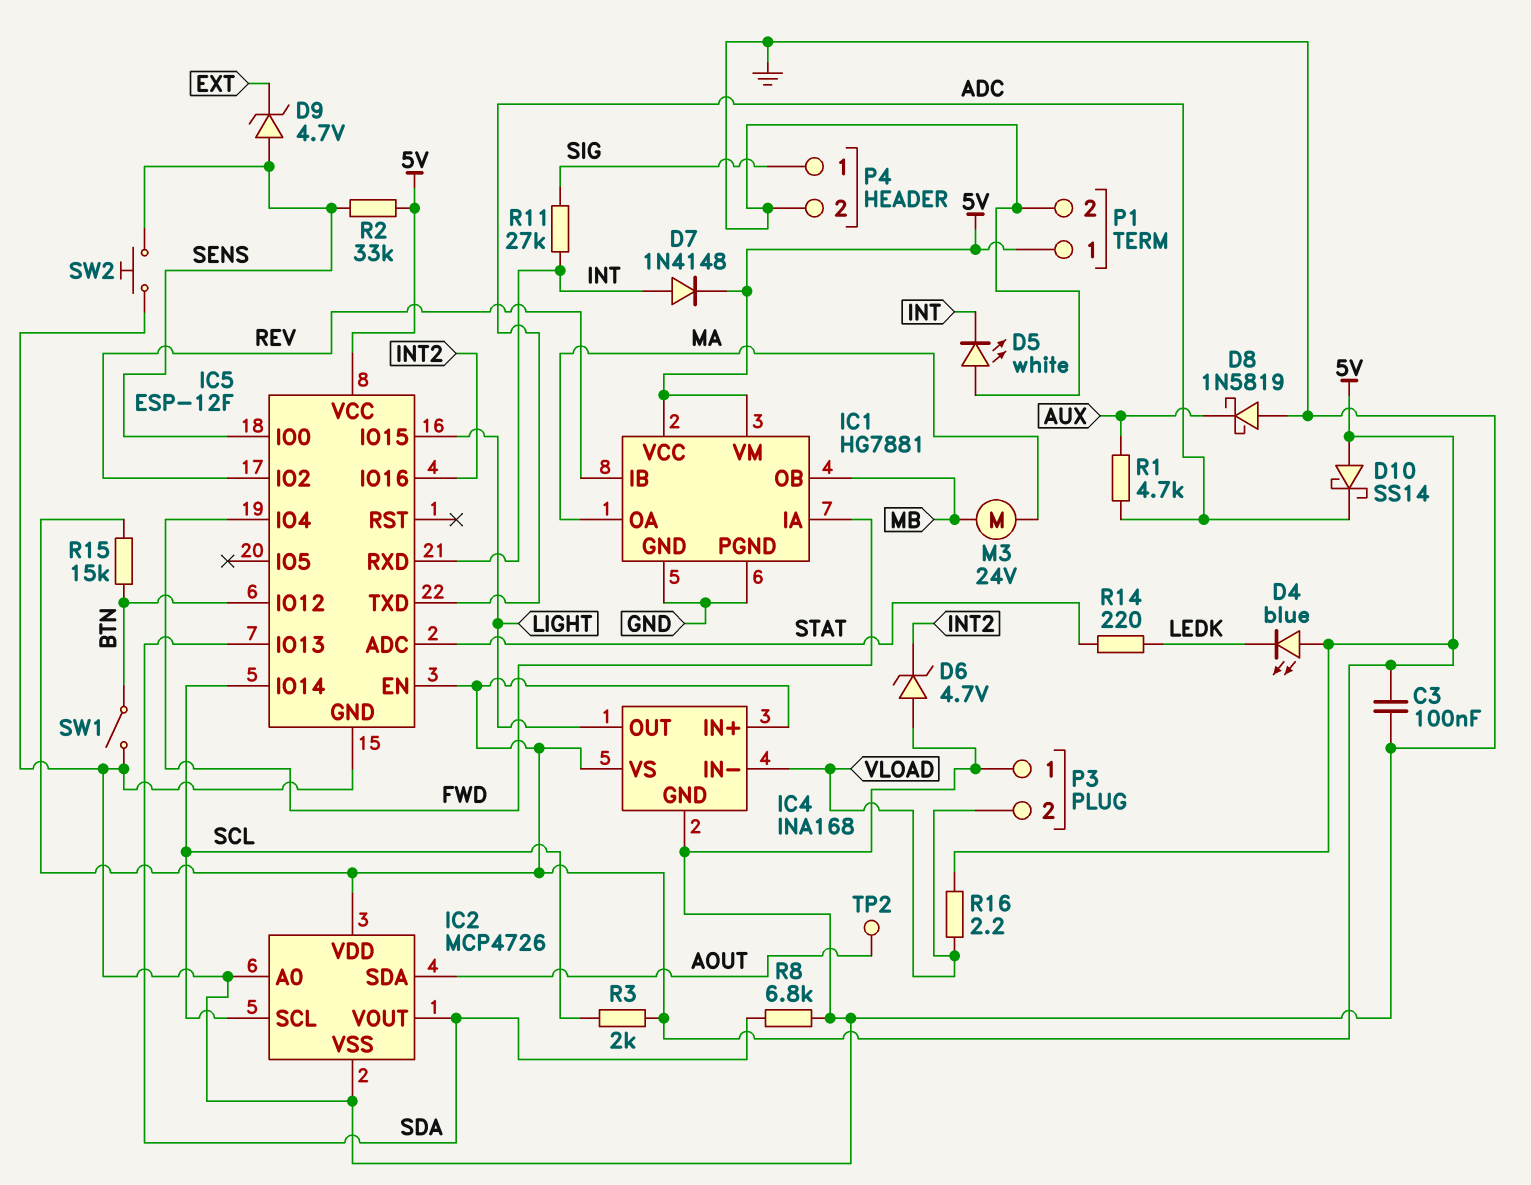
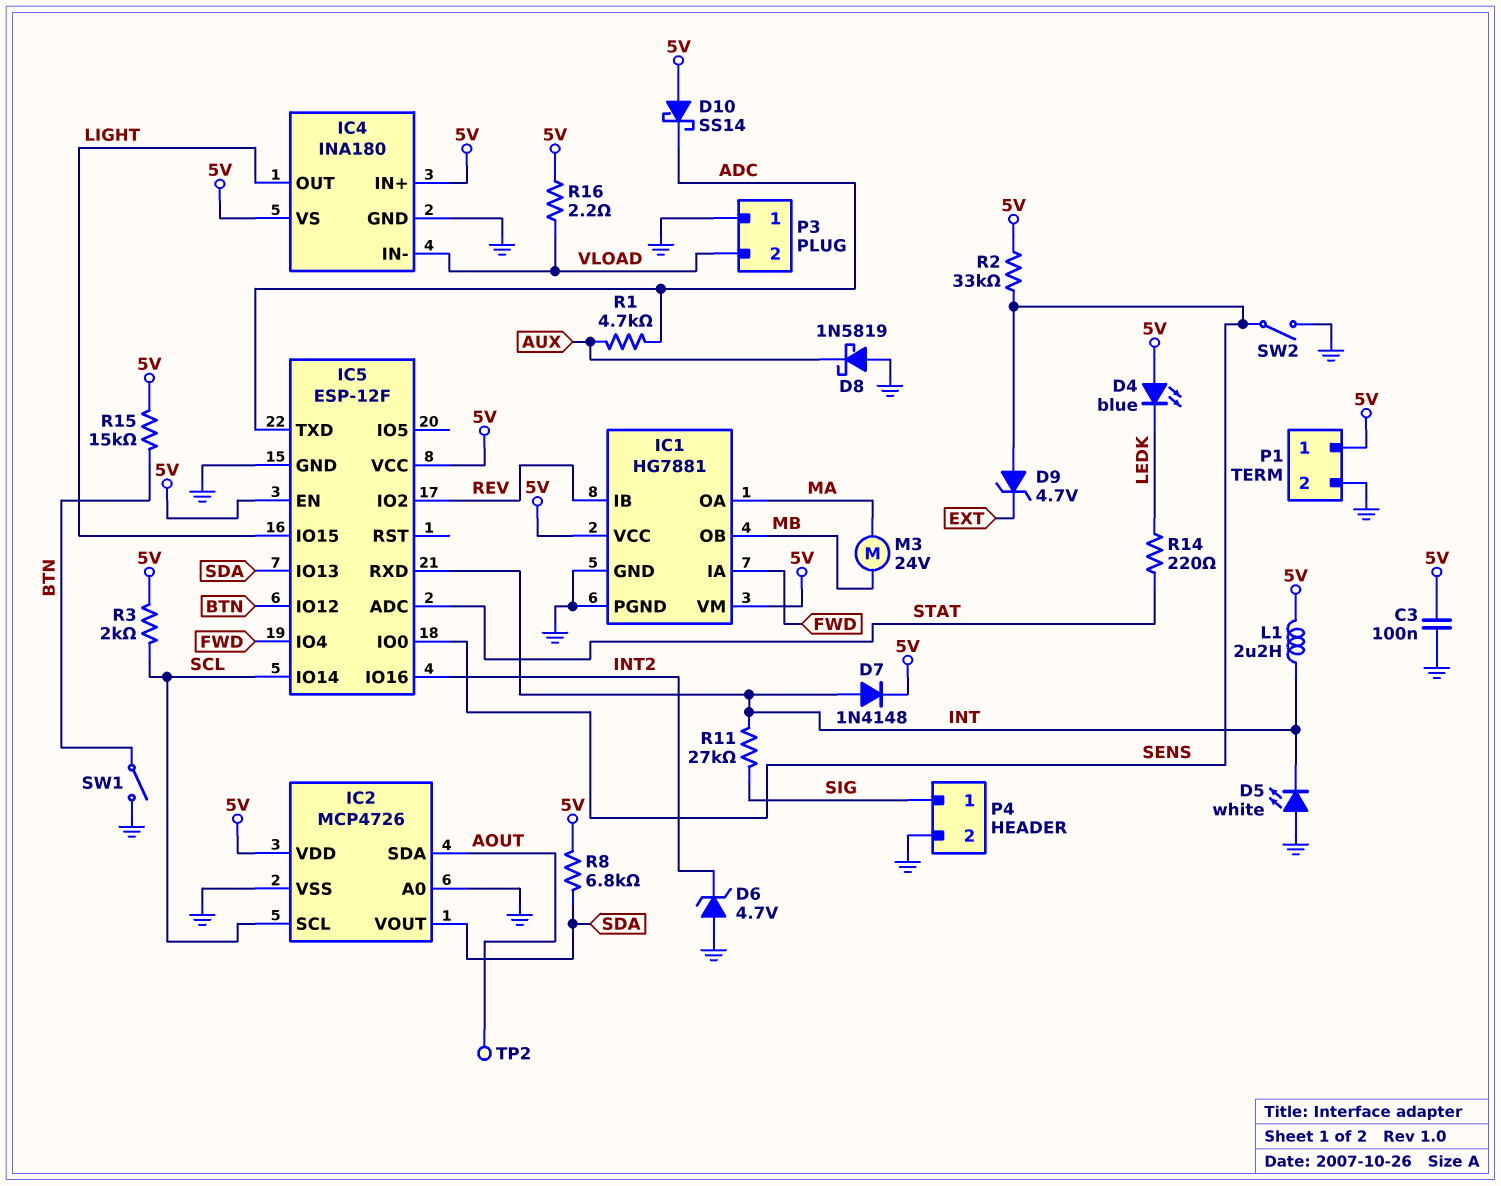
IC4: INA168 -> INA180
L1: none -> 2.2uH (5V, INT)
R8: 6.8k (GND, SDA) -> 6.8k (5V, SDA)
SW2: button (GND, SENS) -> switch (GND, SENS)

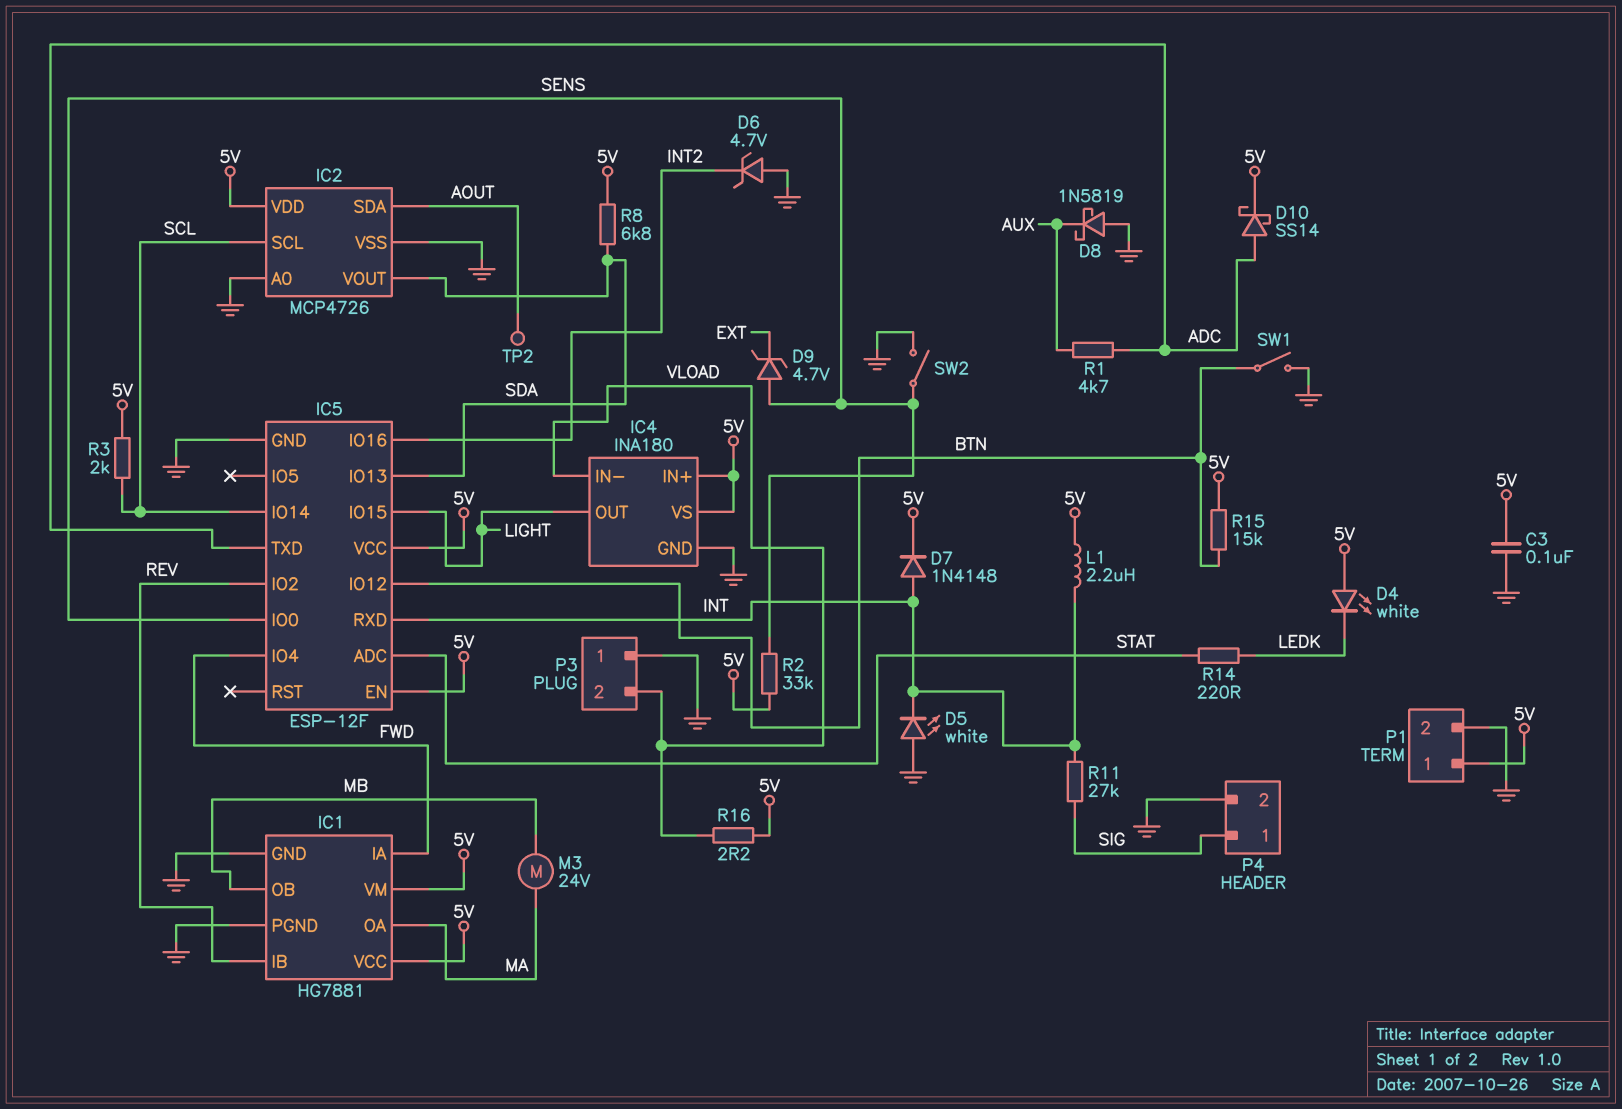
D4: LED blue (A 5V, K LEDK) -> LED white (A 5V, K LEDK)
D10: schottky SS14 (A 5V, K ADC) -> schottky SS14 (A ADC, K 5V)

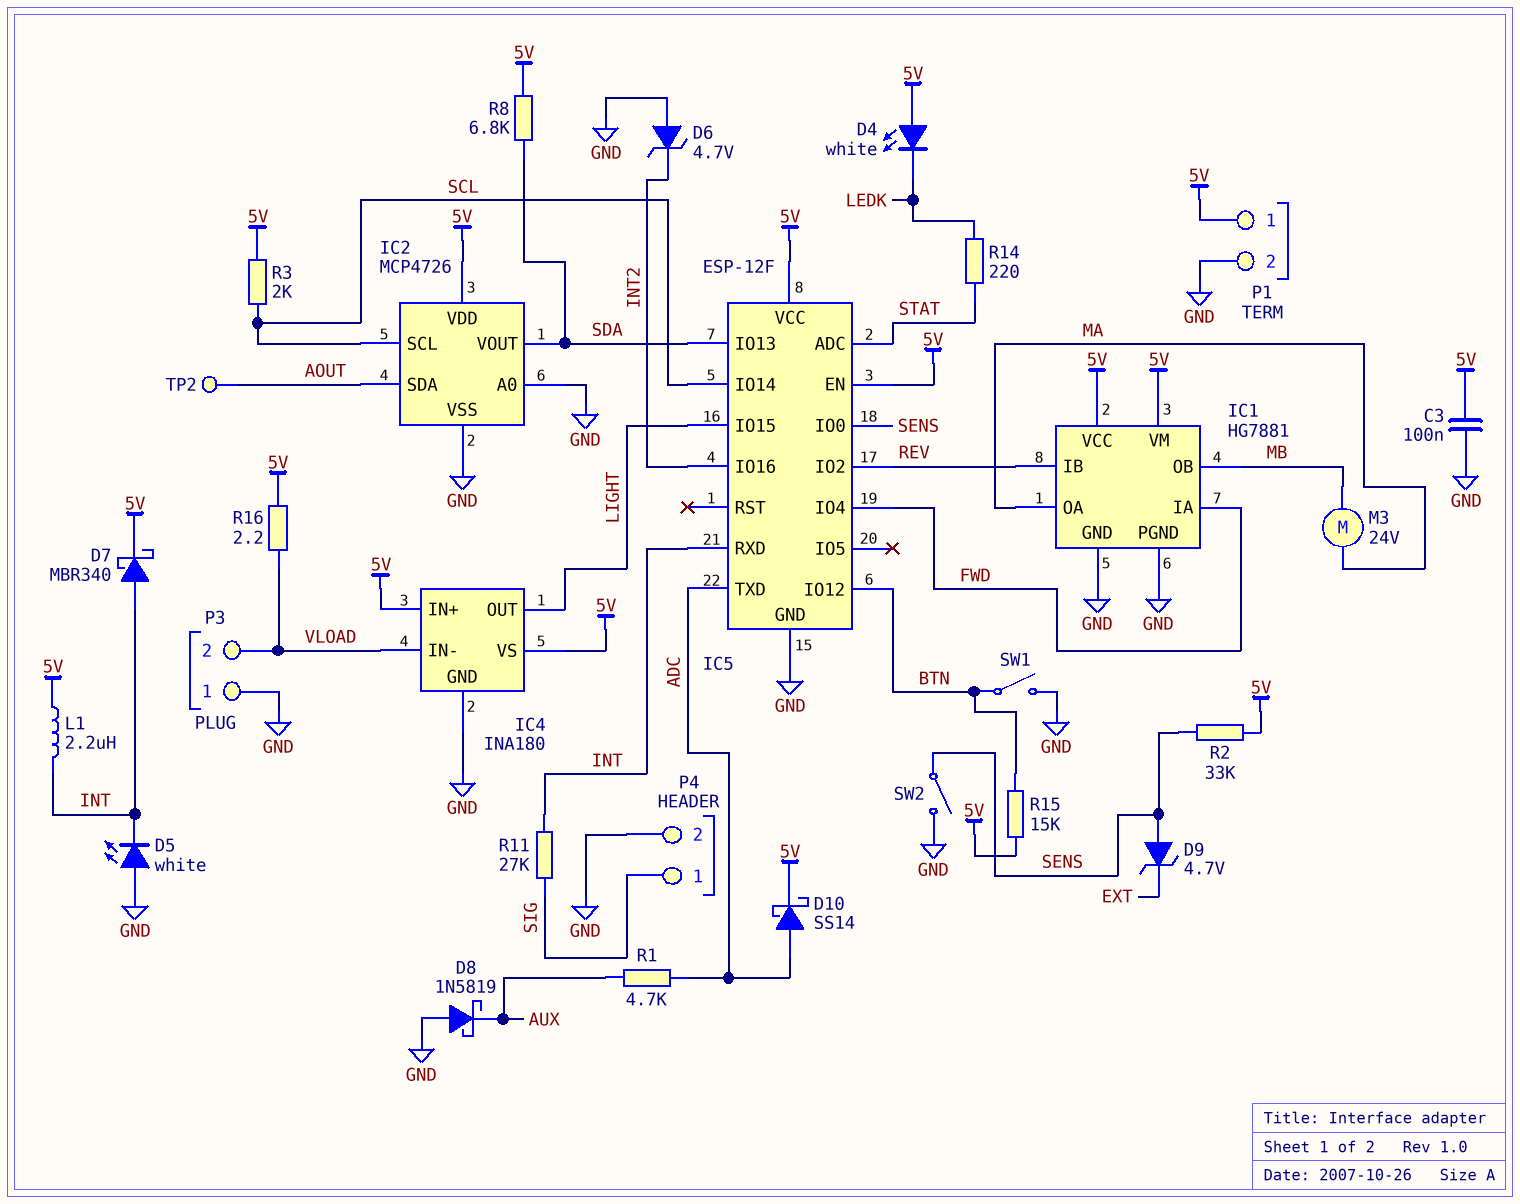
D7: diode 1N4148 (A INT, K 5V) -> schottky MBR340 (A INT, K 5V)

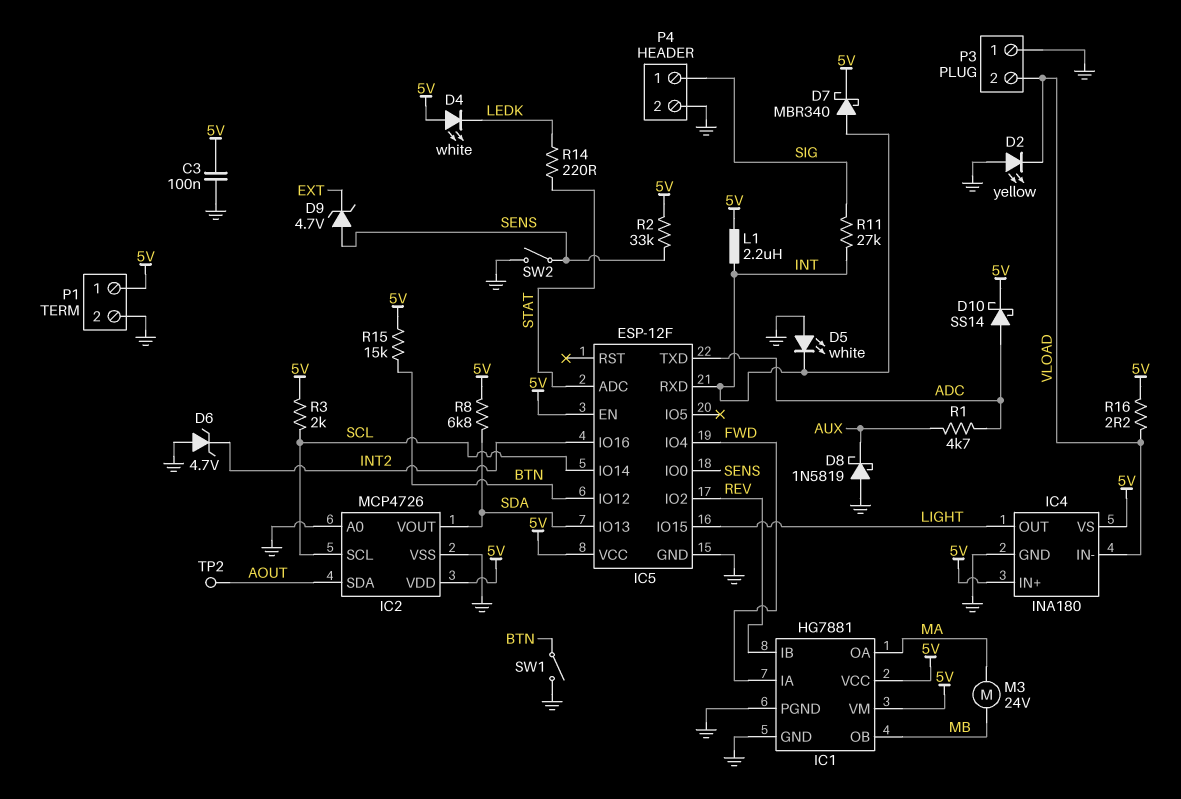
D2: none -> LED yellow (A GND, K VLOAD)

